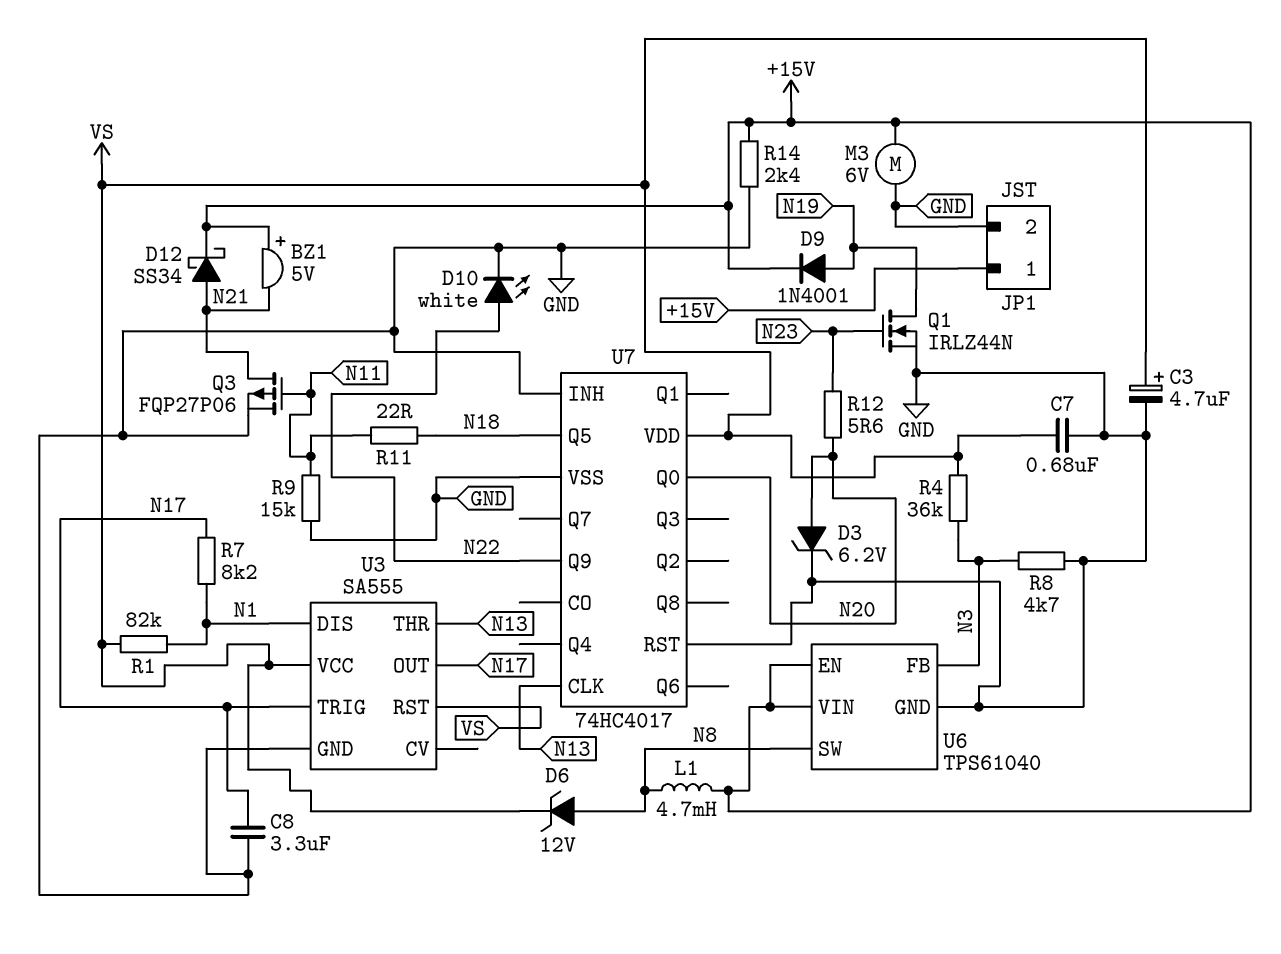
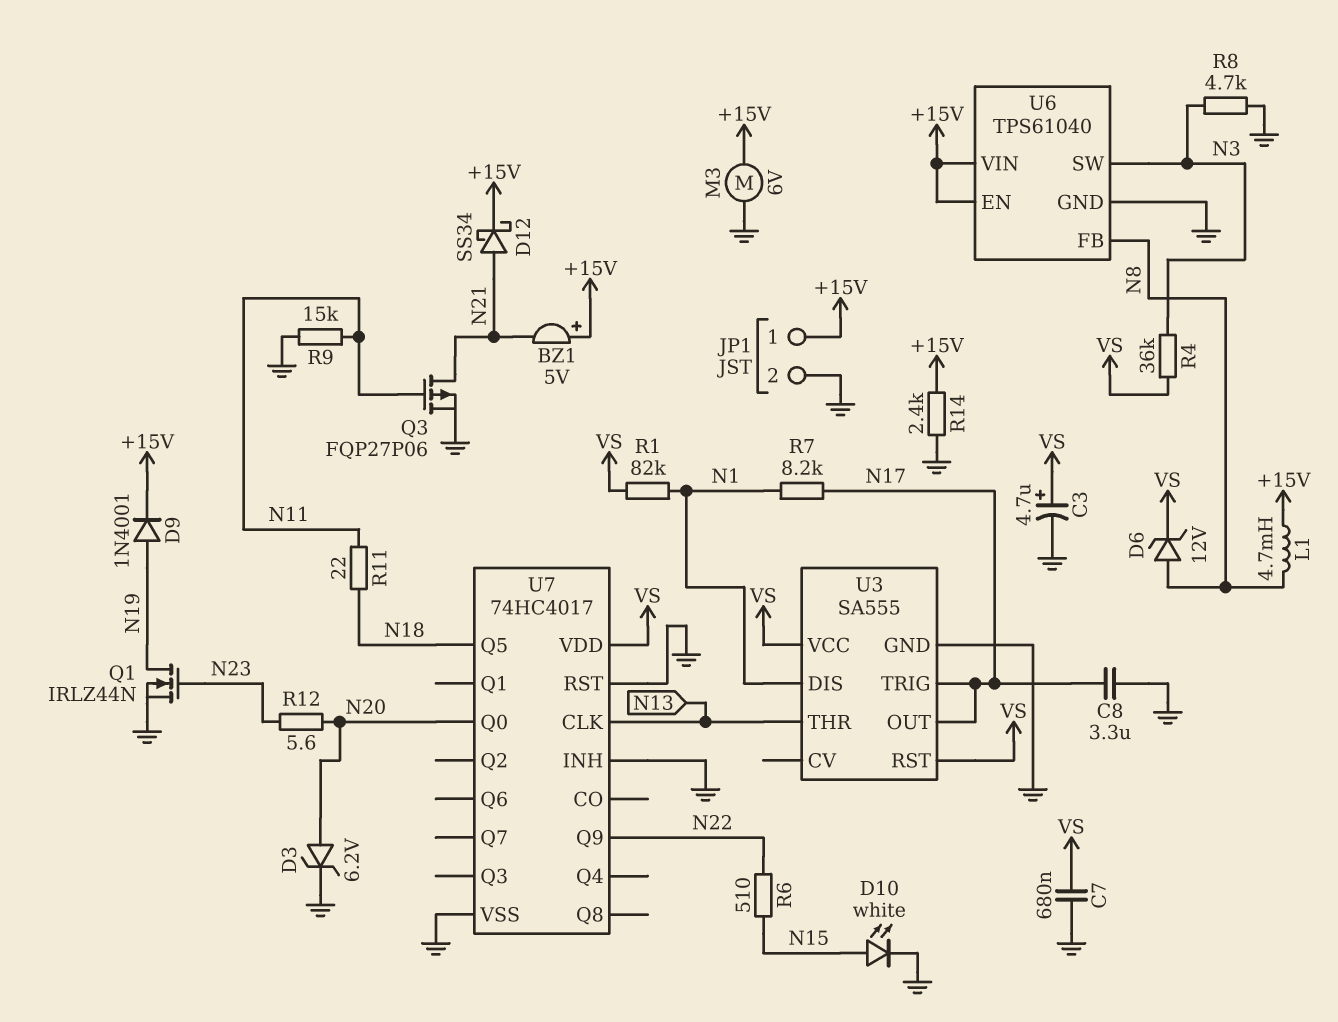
D10: LED white (A N22, K GND) -> LED white (A N15, K GND)
R6: none -> 510 (N15, N22)
U6 pin FB: N3 -> N8
U6 pin SW: N8 -> N3

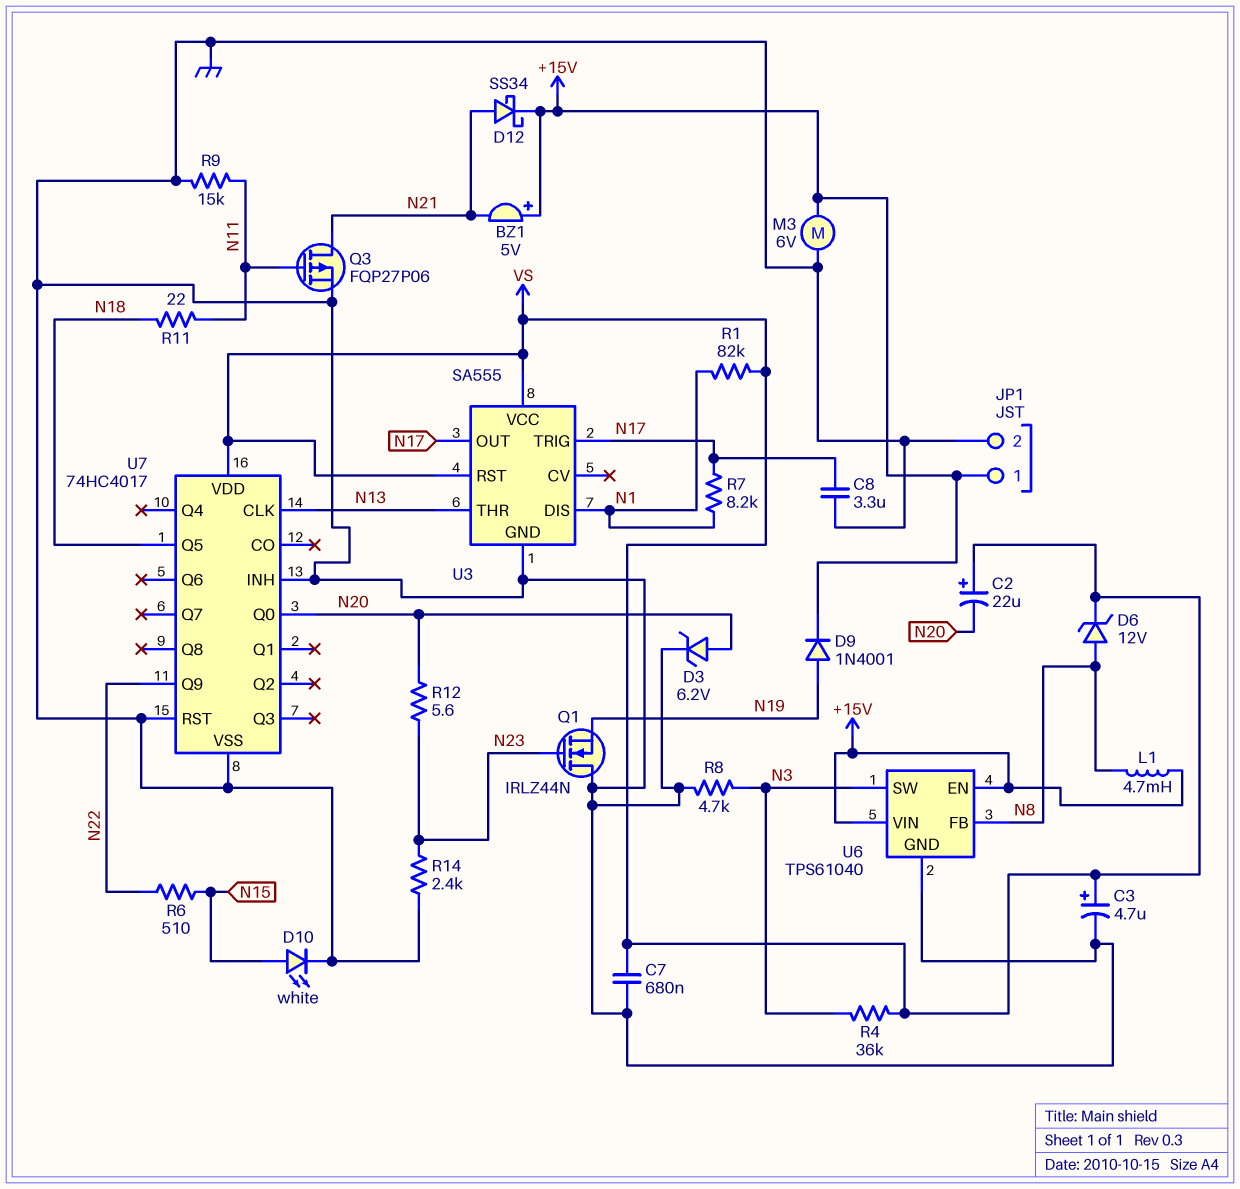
C2: none -> 22uF (plus VS, minus N20)
Q1: NMOS IRLZ44N (G N23, D N19, S GND) -> NMOS IRLZ44N (G N23, D GND, S N19)
R14: 2.4k (+15V, GND) -> 2.4k (GND, N23)

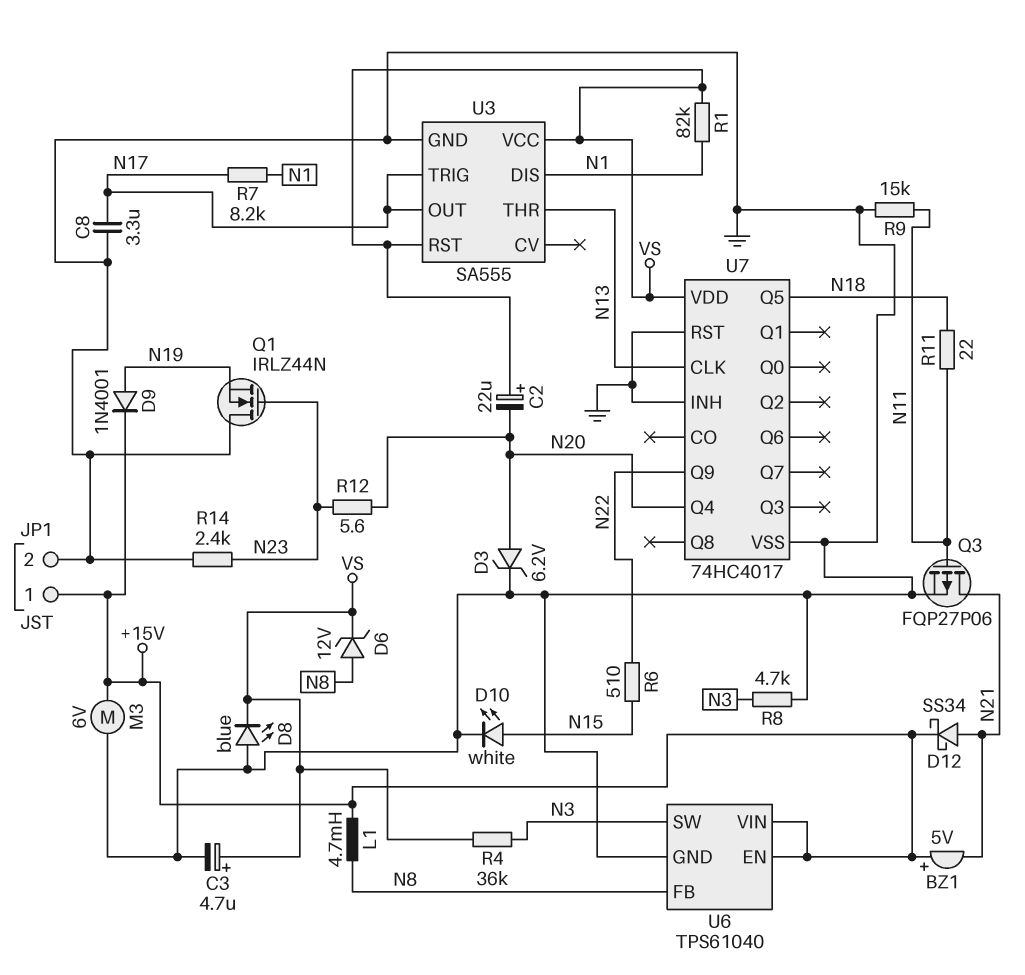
C7: 680nF (GND, VS) -> none
D8: none -> LED blue (A GND, K VS)
U7 pin Q0: N20 -> none
U7 pin Q4: none -> N20

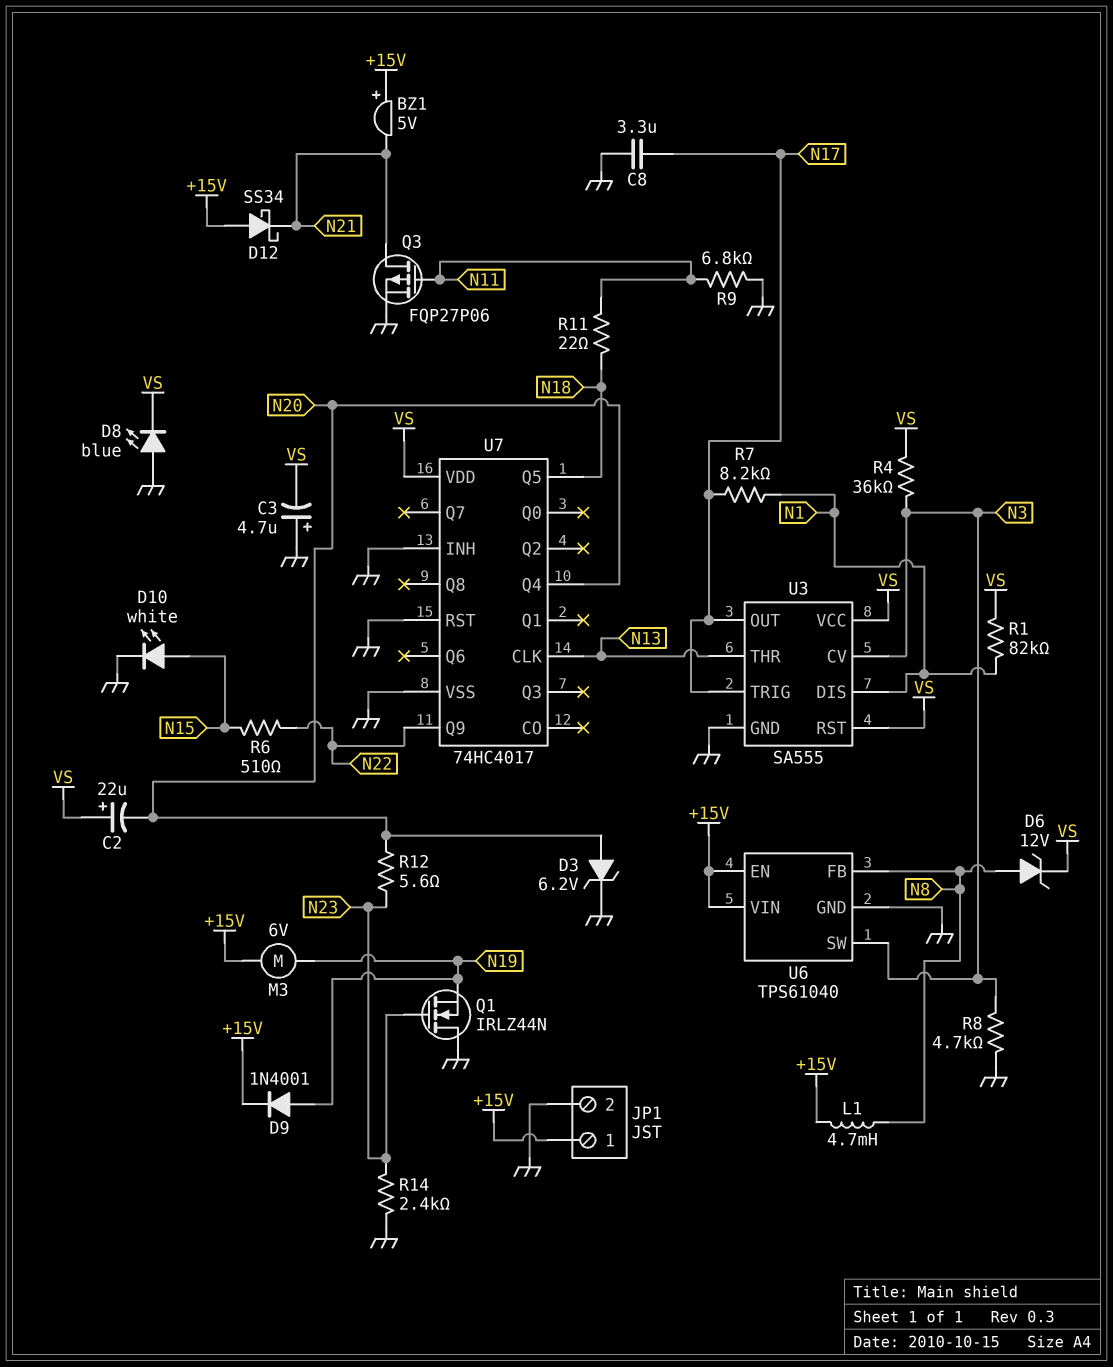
C3: 4.7uF (plus VS, minus GND) -> 4.7uF (plus GND, minus VS)
D12: schottky SS34 (A N21, K +15V) -> schottky SS34 (A +15V, K N21)
M3: motor 6V (+15V, GND) -> motor 6V (+15V, N19)
R9: 15k (GND, N11) -> 6.8k (GND, N11)
U3 pin CV: none -> N3

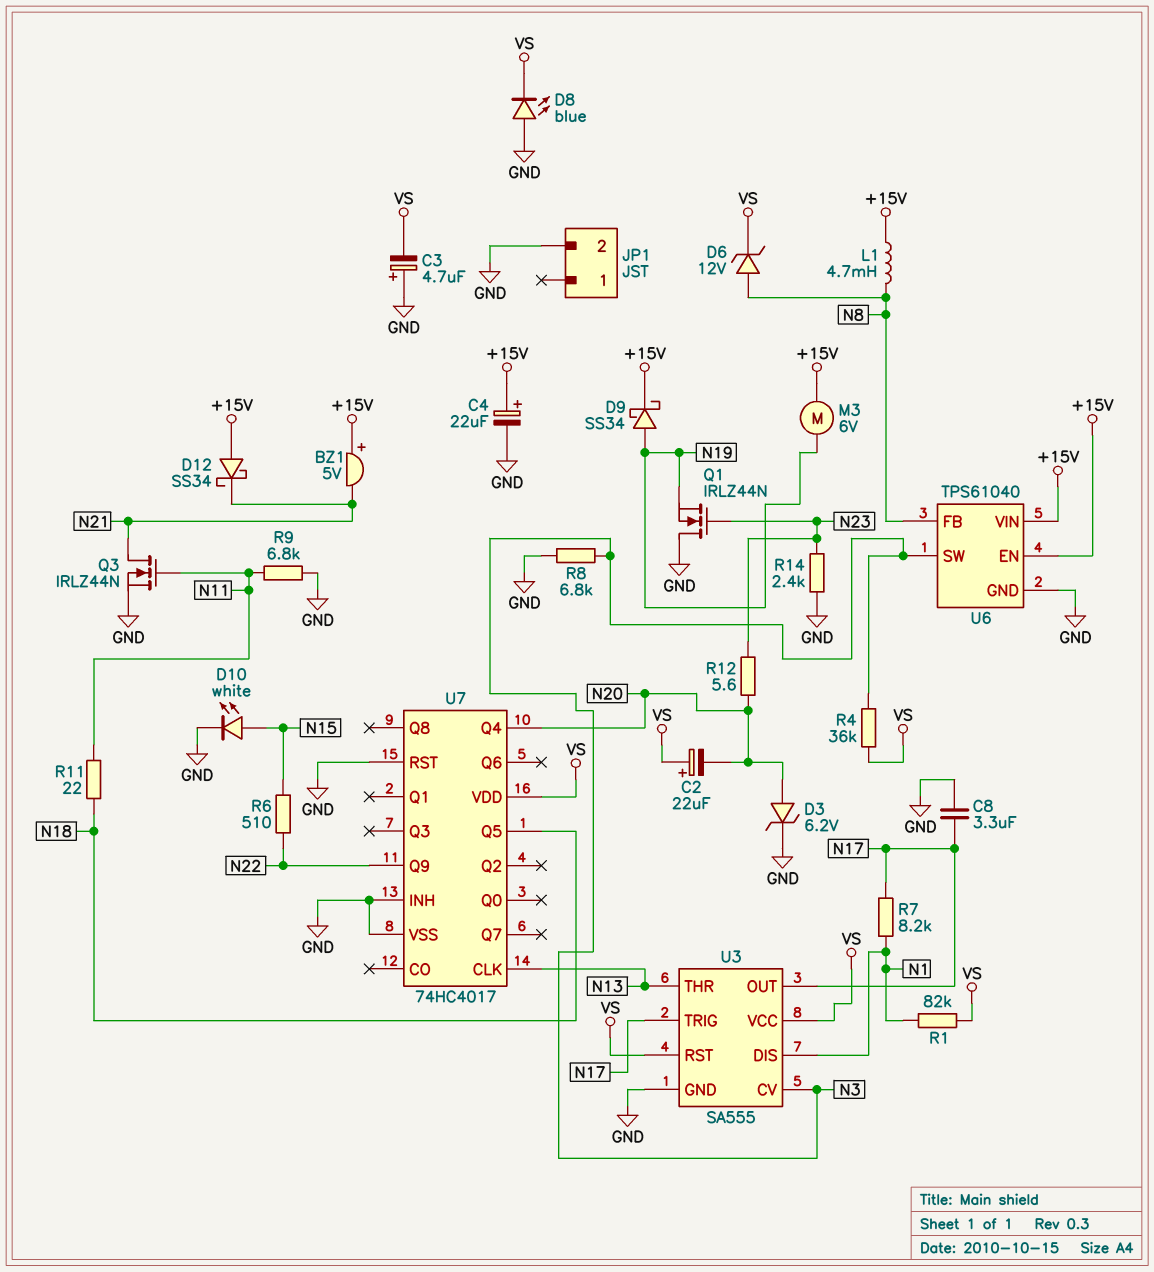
C4: none -> 22uF (plus +15V, minus GND)
D9: diode 1N4001 (A N19, K +15V) -> schottky SS34 (A N19, K +15V)
JP1 pin 1: +15V -> none
Q3: PMOS FQP27P06 (G N11, D N21, S GND) -> NMOS IRLZ44N (G N11, D N21, S GND)
R8: 4.7k (GND, N3) -> 6.8k (GND, N3)

